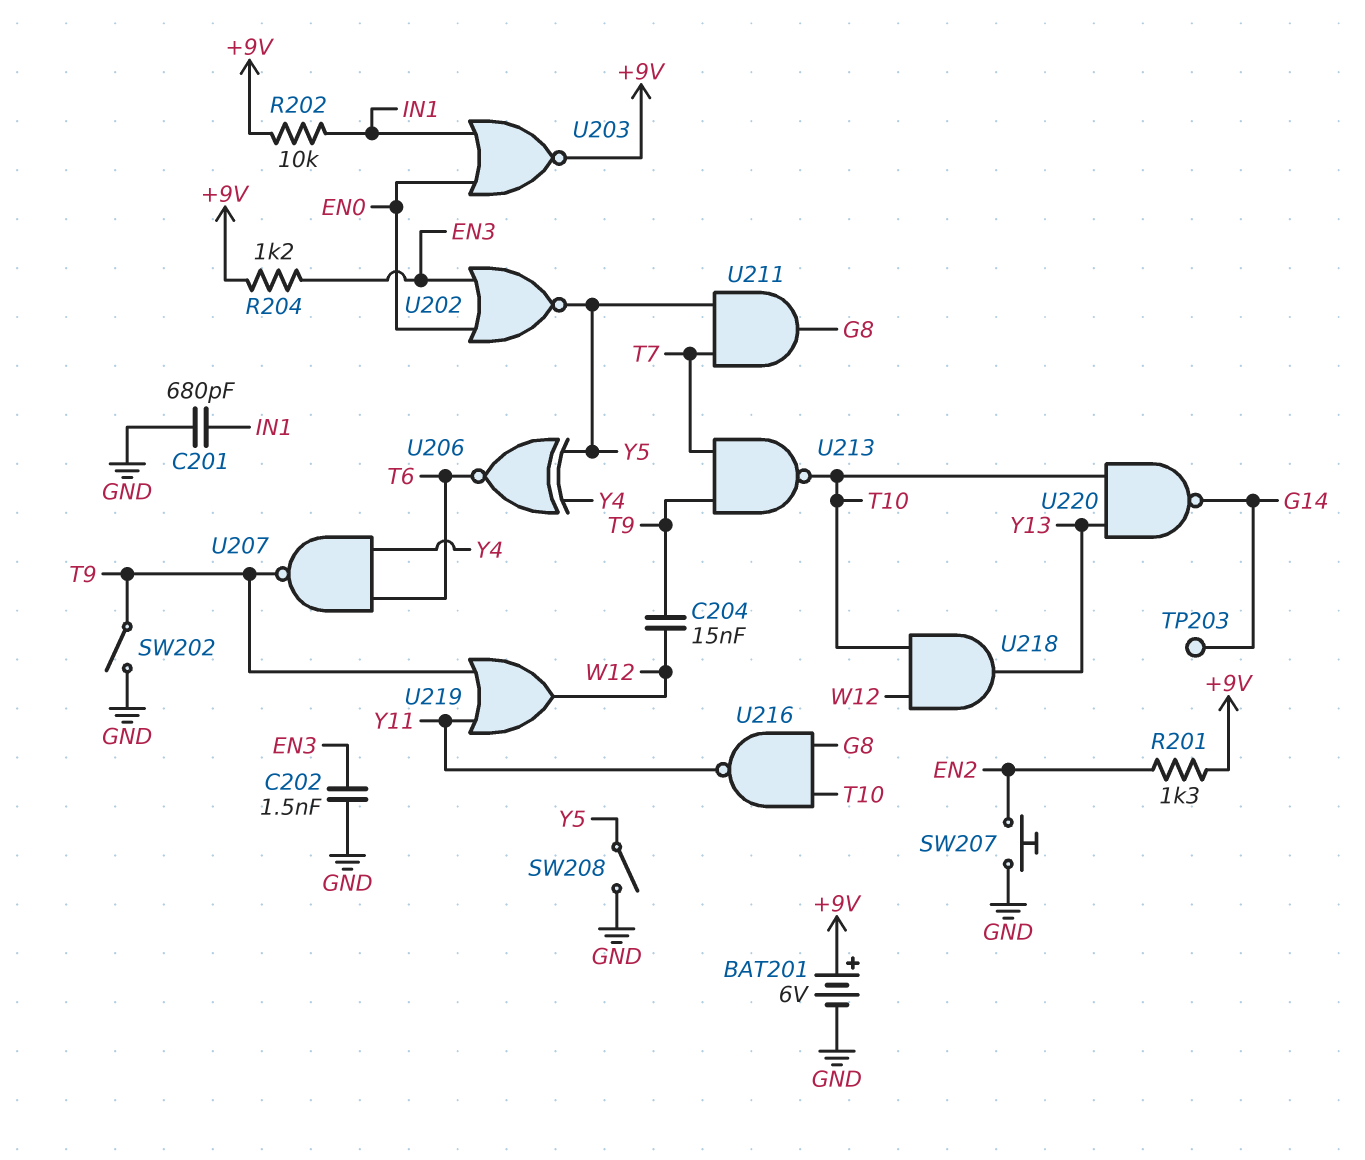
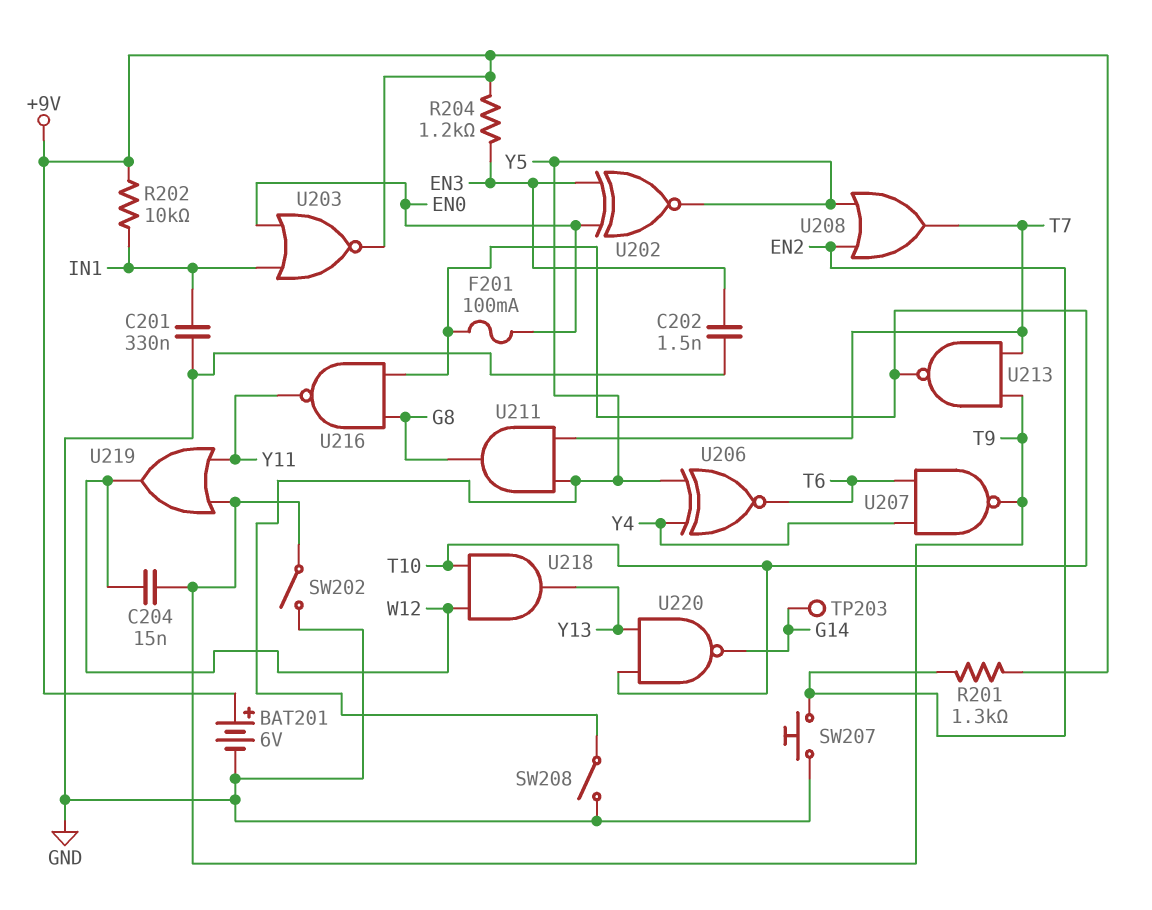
C201: 680pF (GND, IN1) -> 330nF (GND, IN1)
F201: none -> 100mA (EN0, T10)
U202: NOR (in EN0, in EN3, out Y5) -> XNOR (in EN0, in EN3, out Y5)
U208: none -> OR (in EN2, in Y5, out T7)

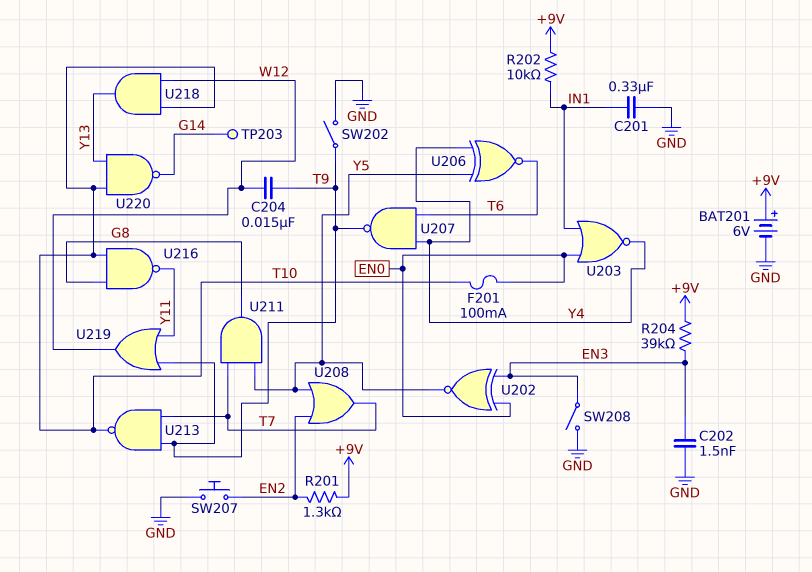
R204: 1.2k (+9V, EN3) -> 39k (+9V, EN3)
SW208: switch (GND, Y5) -> switch (EN3, GND)
U203: NOR (in EN0, in IN1, out +9V) -> NOR (in EN0, in IN1, out Y4)

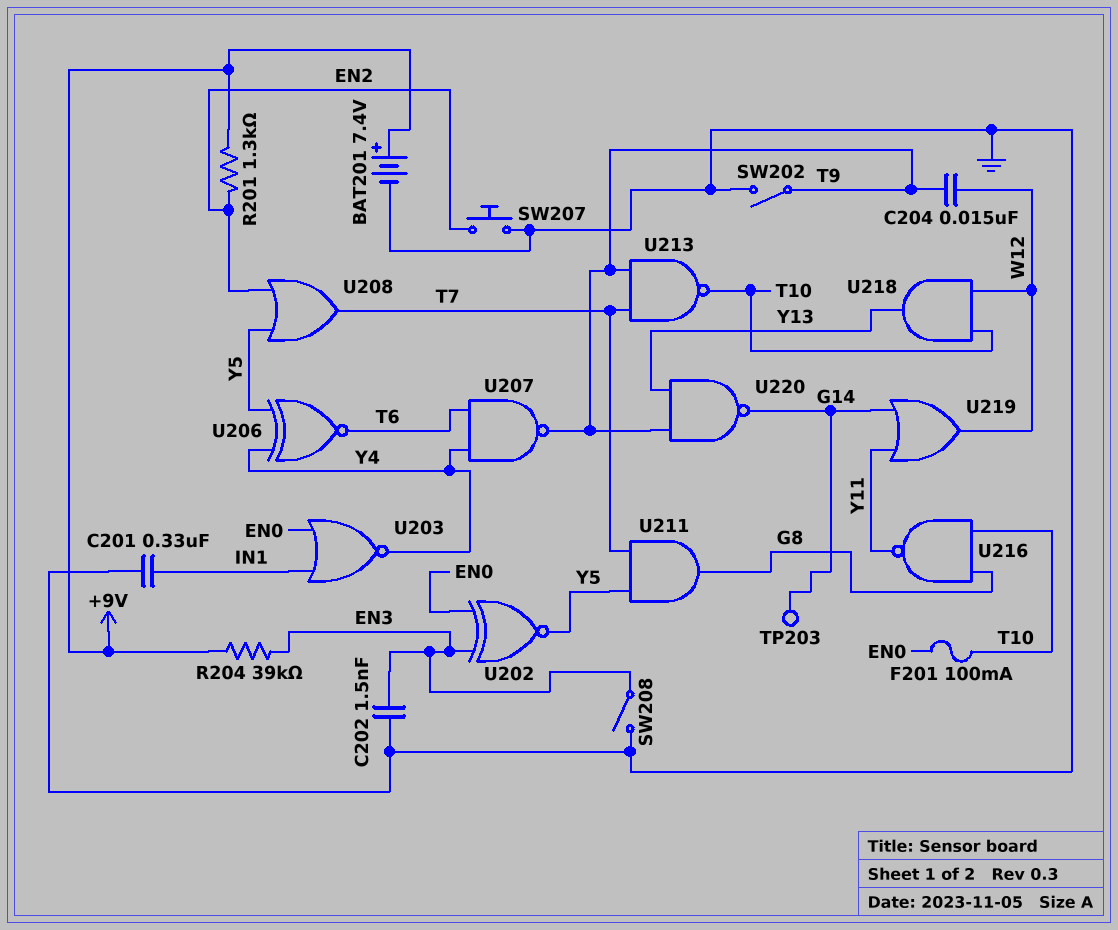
BAT201: 6V (plus +9V, minus GND) -> 7.4V (plus +9V, minus GND)
R202: 10k (+9V, IN1) -> none
U219: OR (in T9, in Y11, out W12) -> OR (in G14, in Y11, out W12)
U220: NAND (in T10, in Y13, out G14) -> NAND (in T9, in Y13, out G14)

